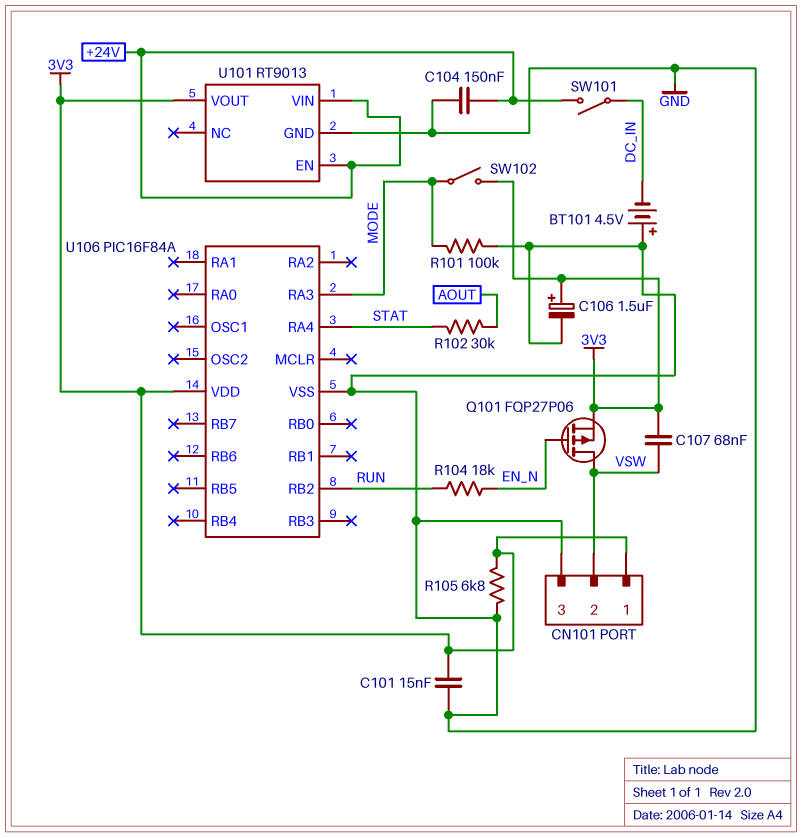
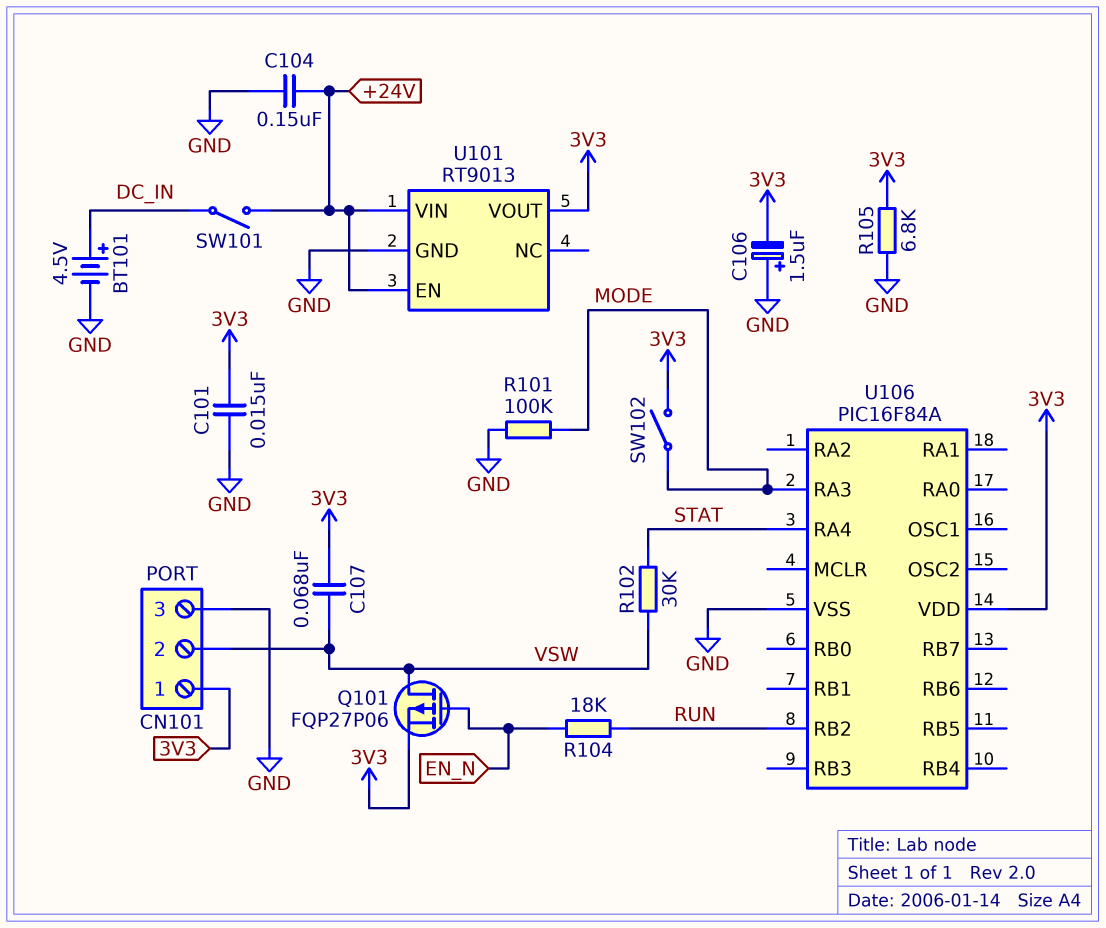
BT101: 4.5V (plus GND, minus DC_IN) -> 4.5V (plus DC_IN, minus GND)
C106: 1.5uF (plus 3V3, minus GND) -> 1.5uF (plus GND, minus 3V3)
R102: 30k (AOUT, STAT) -> 30k (STAT, VSW)

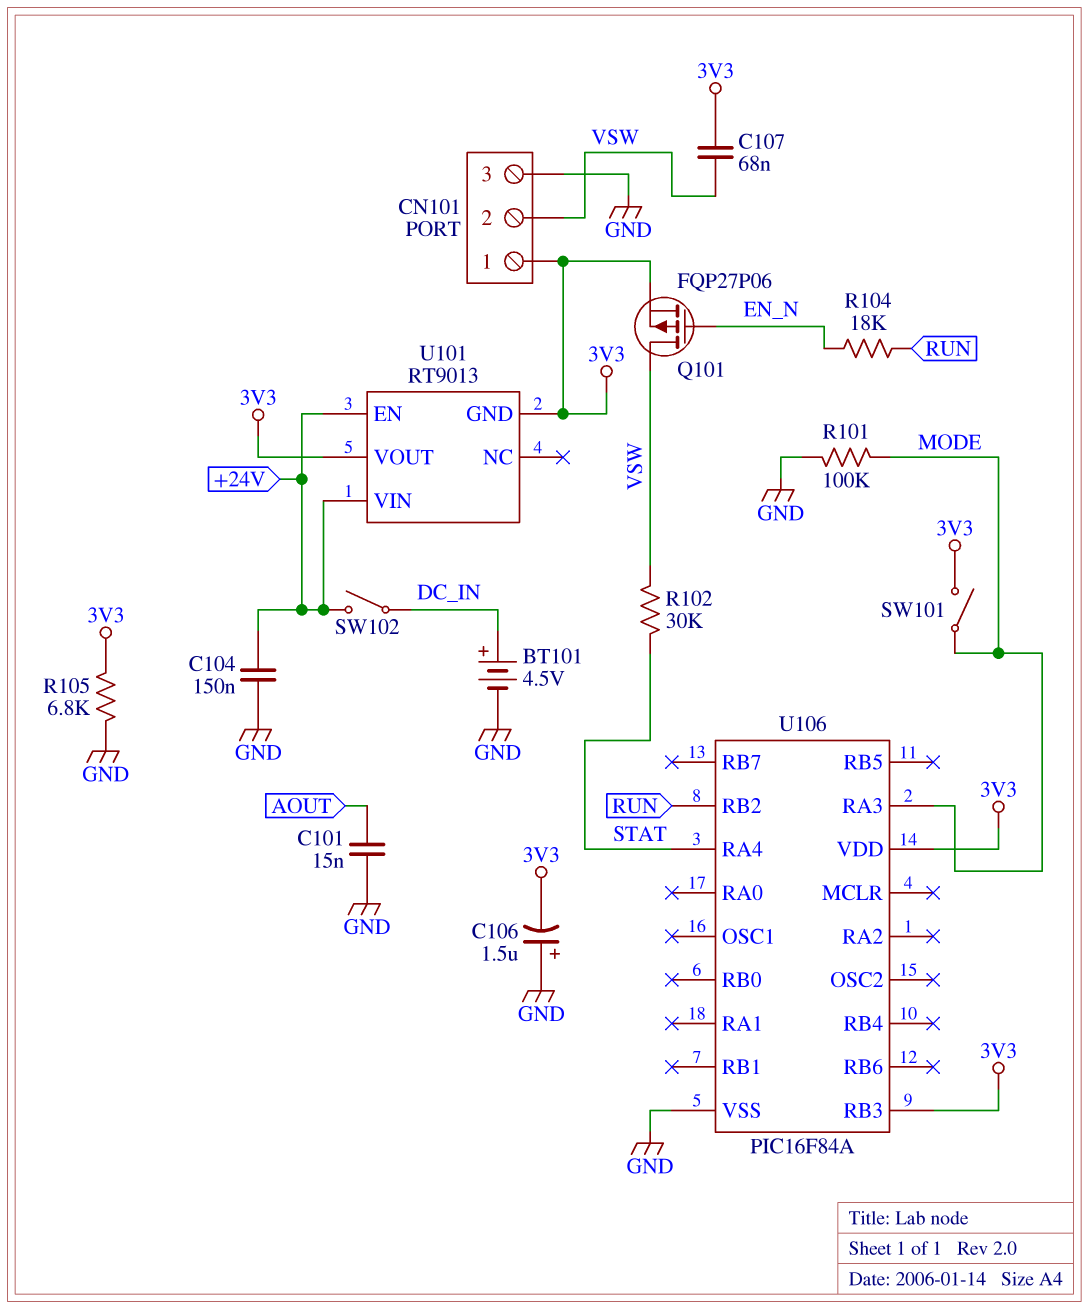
C101: 15nF (3V3, GND) -> 15nF (AOUT, GND)
SW101: switch (+24V, DC_IN) -> switch (3V3, MODE)
SW102: switch (3V3, MODE) -> switch (+24V, DC_IN)
U101 pin GND: GND -> 3V3
U106 pin RB3: none -> 3V3

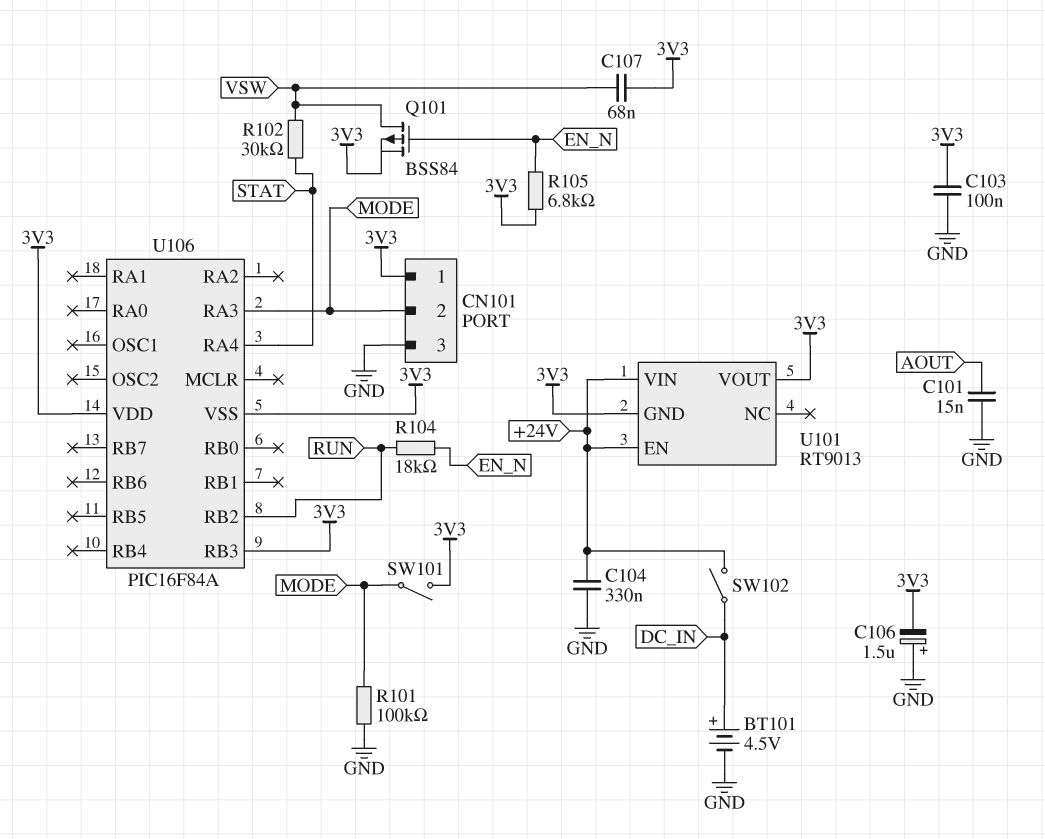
C103: none -> 100nF (3V3, GND)
C104: 150nF (+24V, GND) -> 330nF (+24V, GND)
CN101 pin 2: VSW -> MODE
Q101: PMOS FQP27P06 (G EN_N, D VSW, S 3V3) -> PMOS BSS84 (G EN_N, D VSW, S 3V3)
R105: 6.8k (3V3, GND) -> 6.8k (3V3, EN_N)
U106 pin VSS: GND -> 3V3

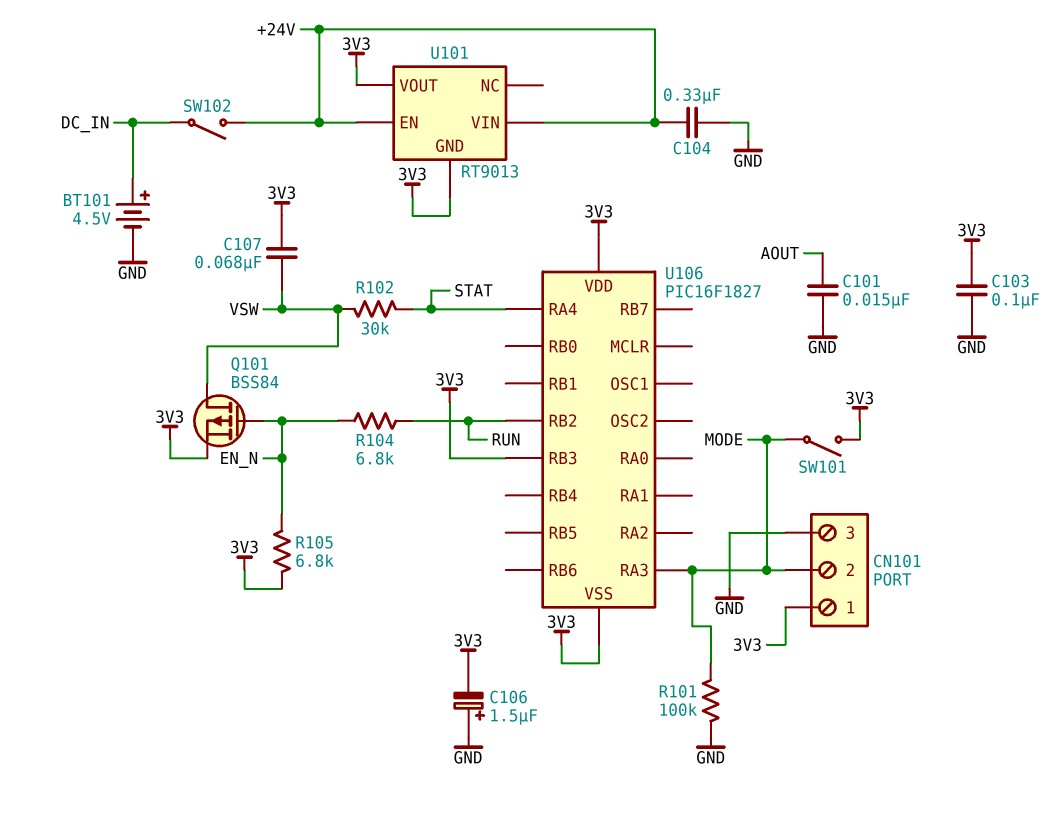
R104: 18k (EN_N, RUN) -> 6.8k (EN_N, RUN)
U106: PIC16F84A -> PIC16F1827

